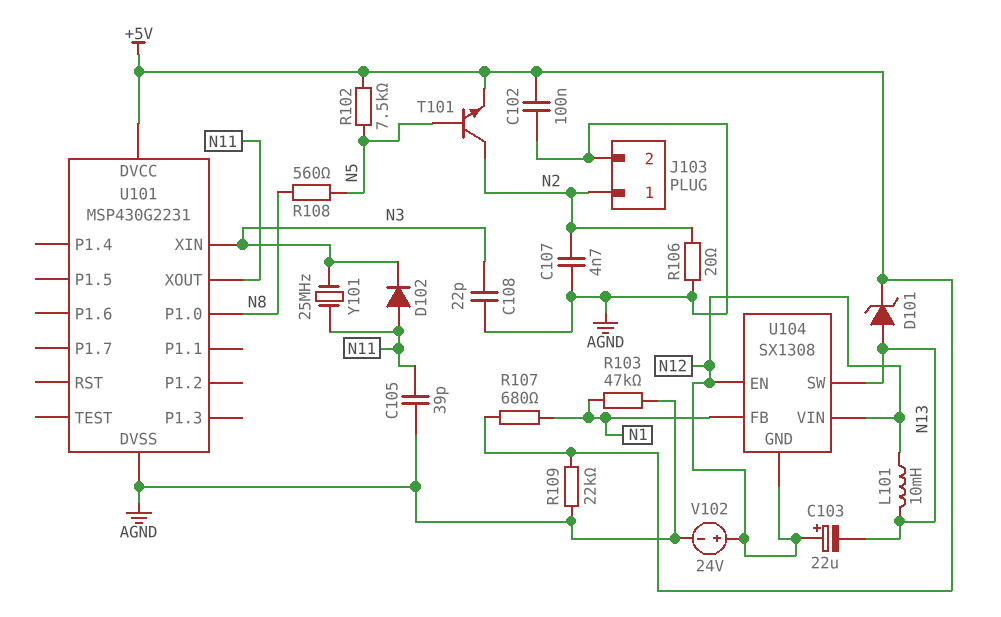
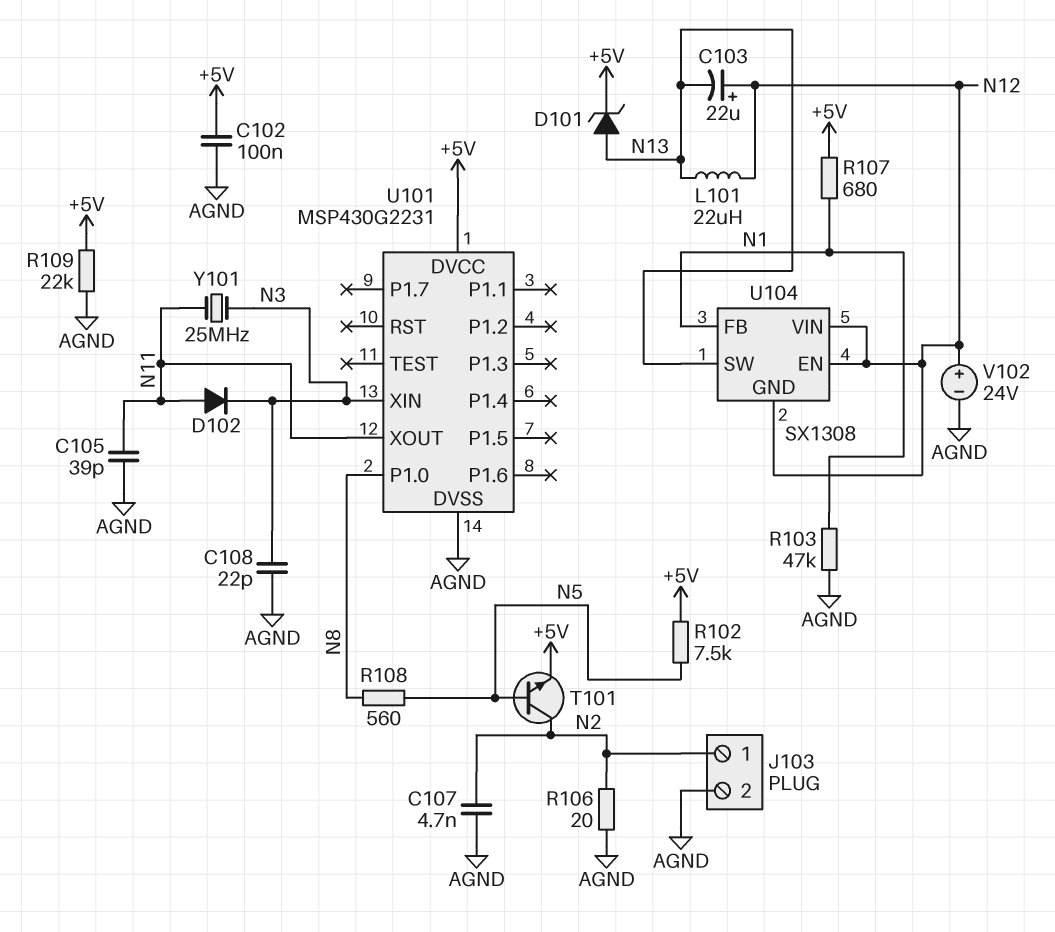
L101: 10mH (N12, N13) -> 22uH (N12, N13)

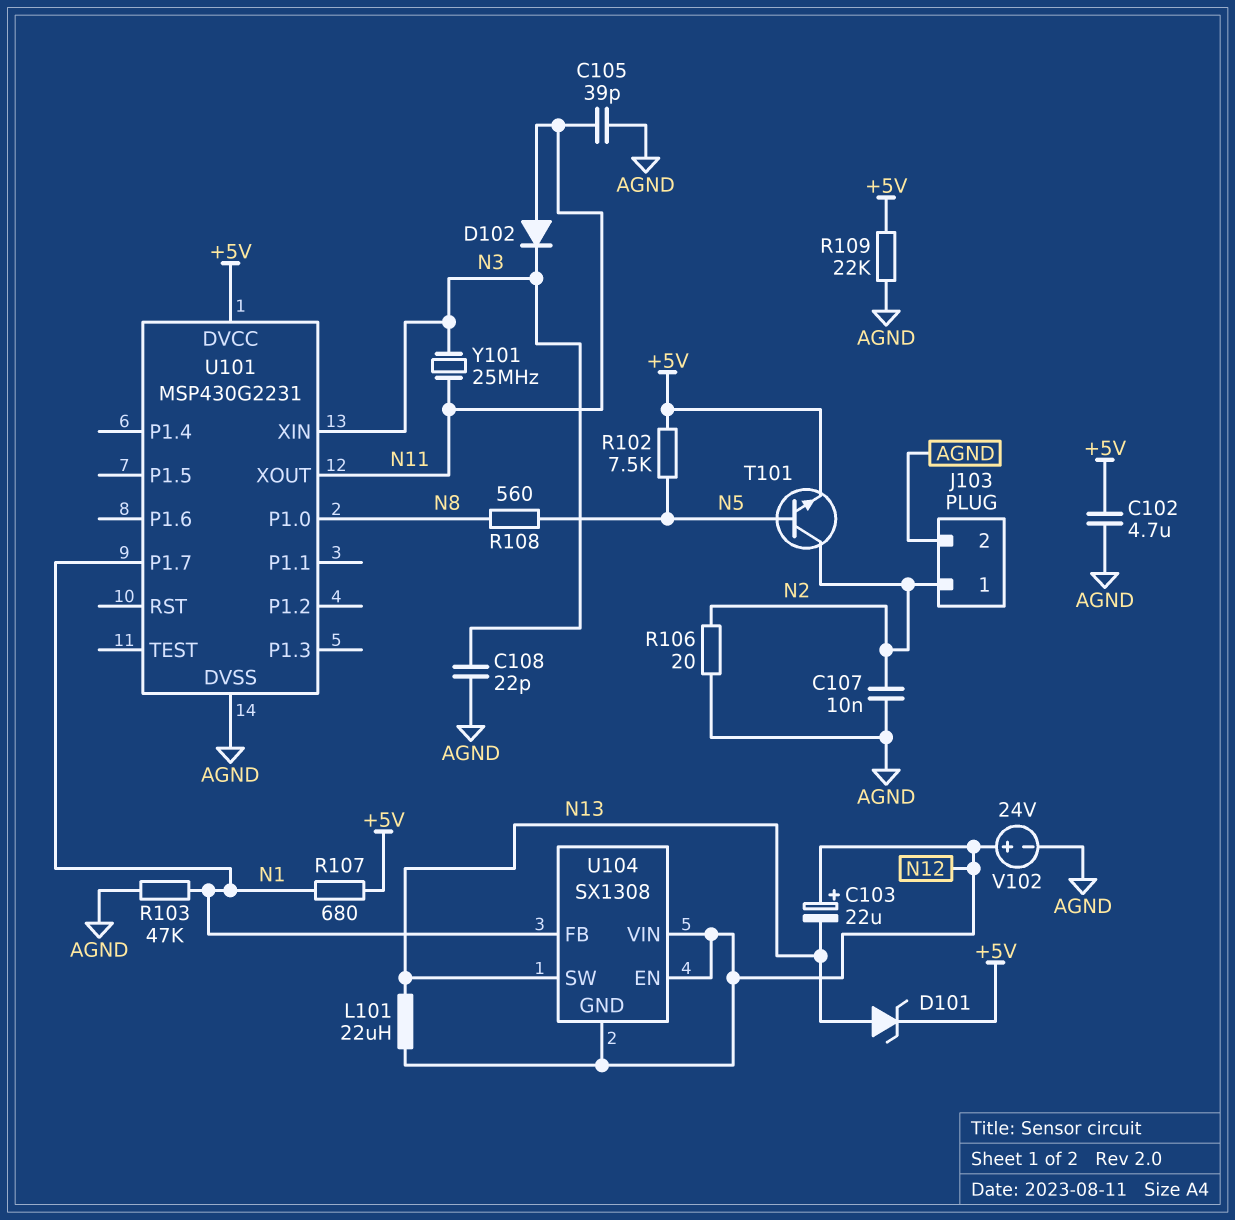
C102: 100nF (+5V, AGND) -> 4.7uF (+5V, AGND)
C107: 4.7nF (AGND, N2) -> 10nF (AGND, N2)
U101 pin P1.7: none -> N1

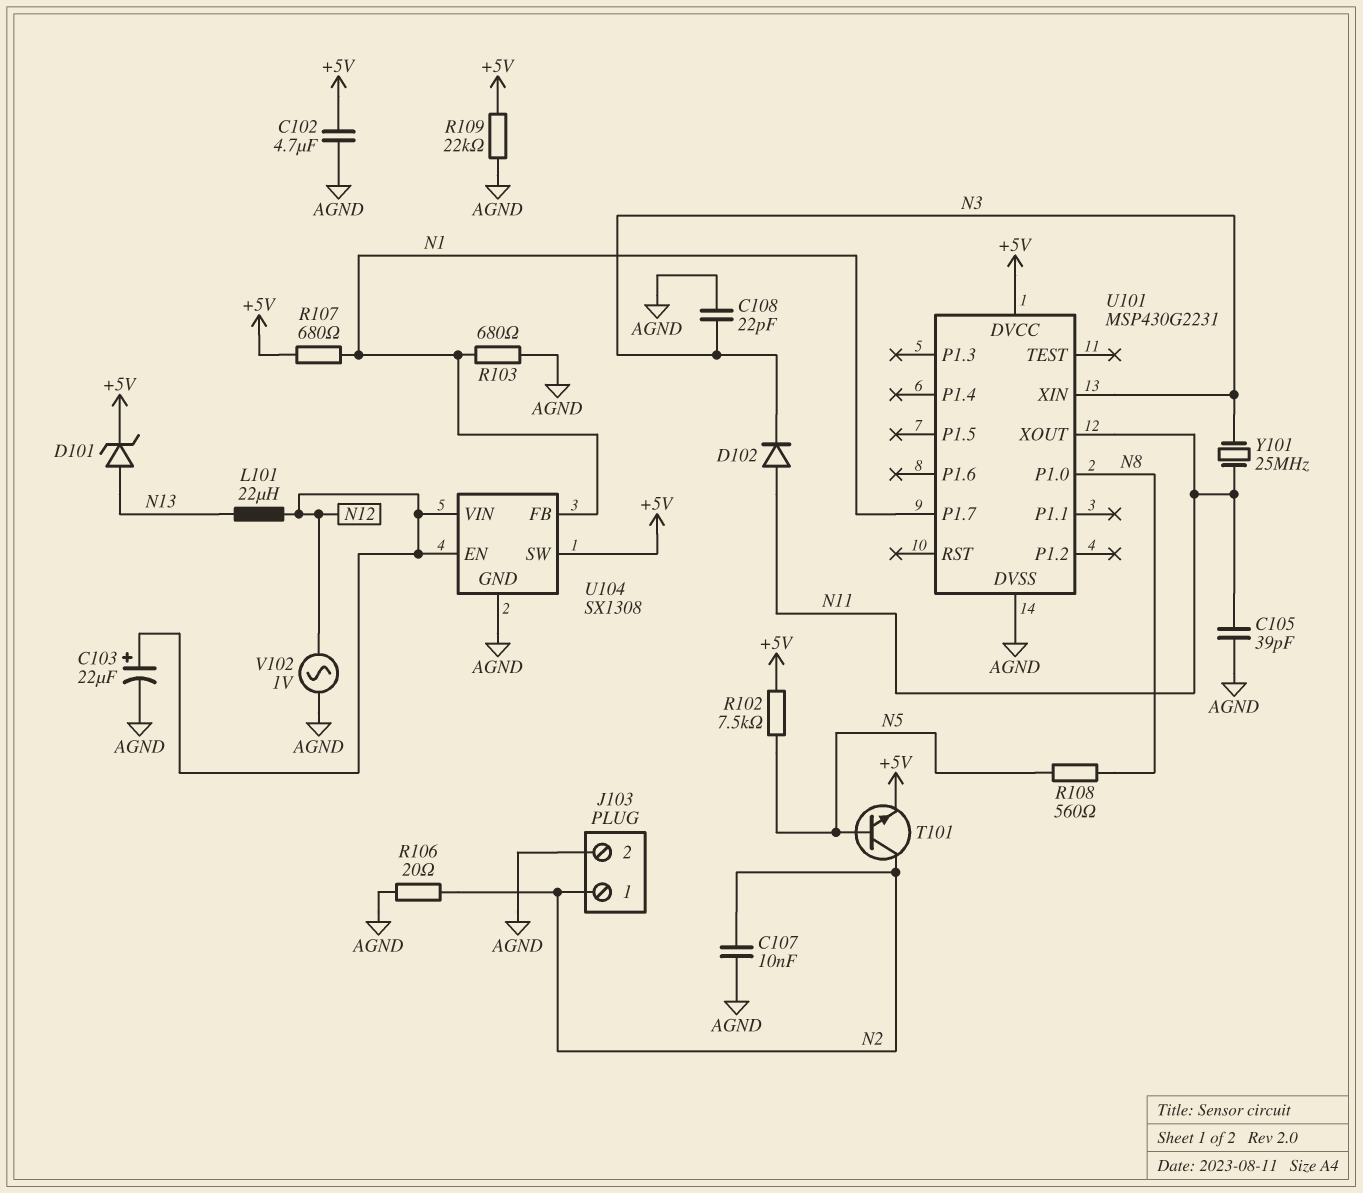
C103: 22uF (plus N12, minus N13) -> 22uF (plus N12, minus AGND)
R103: 47k (AGND, N1) -> 680 (AGND, N1)
U104 pin GND: N12 -> AGND
U104 pin SW: N13 -> +5V
V102: 24V (plus N12, minus AGND) -> AC 1V (AGND, N12)

